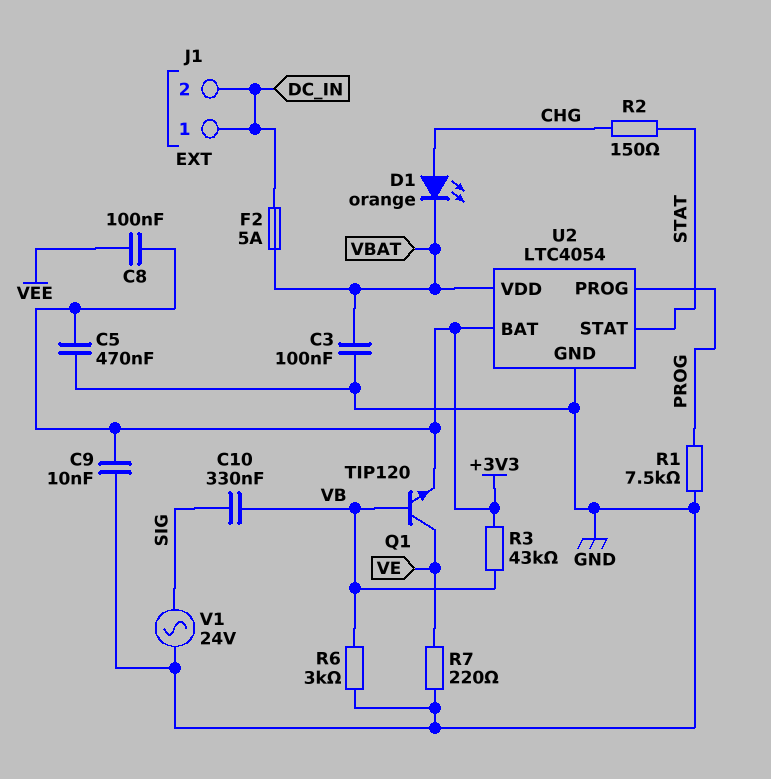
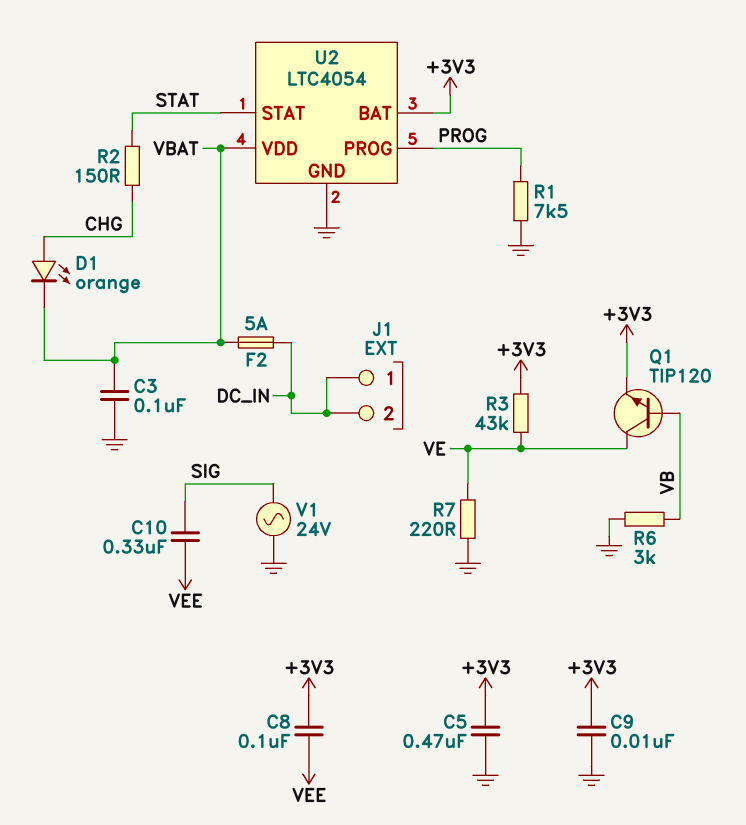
C10: 330nF (SIG, VB) -> 330nF (SIG, VEE)
R3: 43k (+3V3, VB) -> 43k (+3V3, VE)

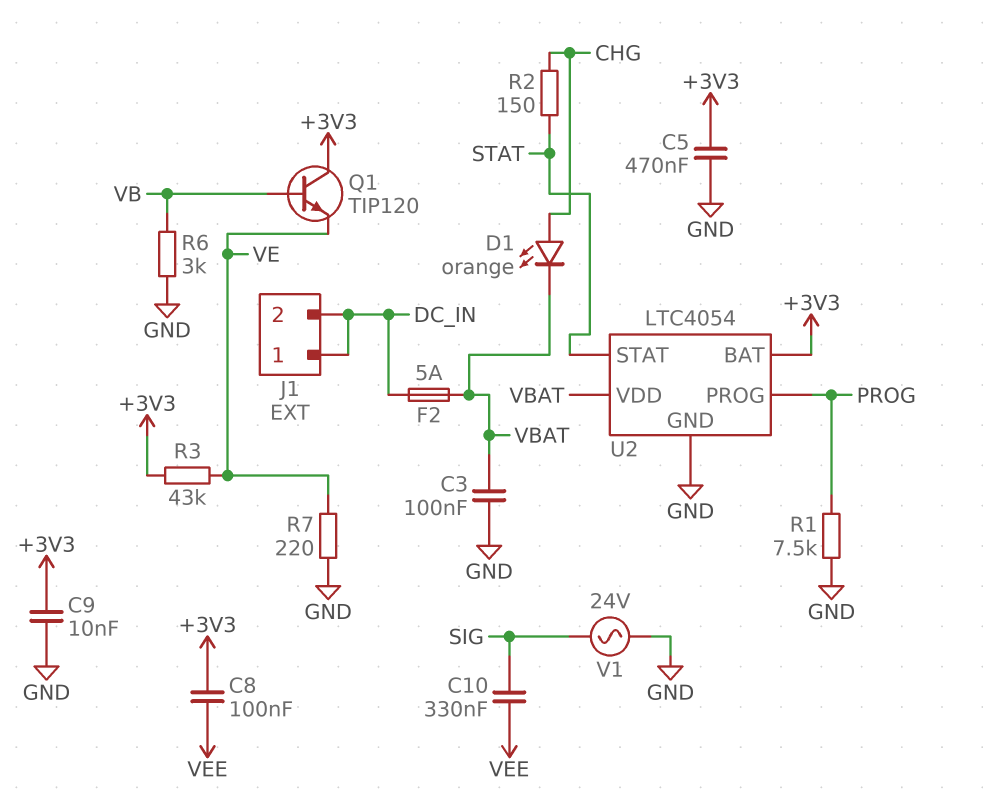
Q1: NPN TIP120 (B VB, C VE, E +3V3) -> NPN TIP120 (B VB, C +3V3, E VE)

